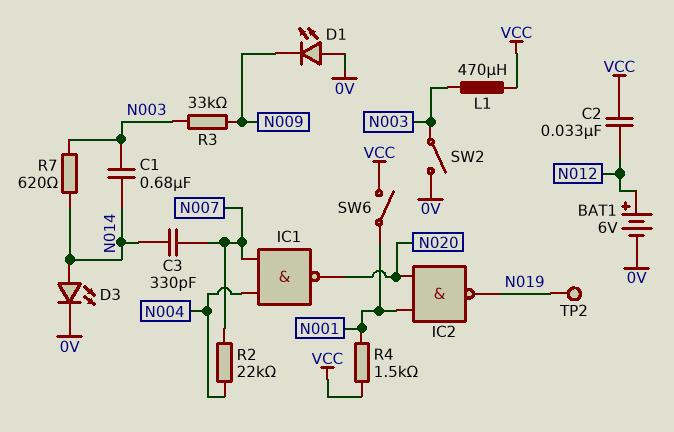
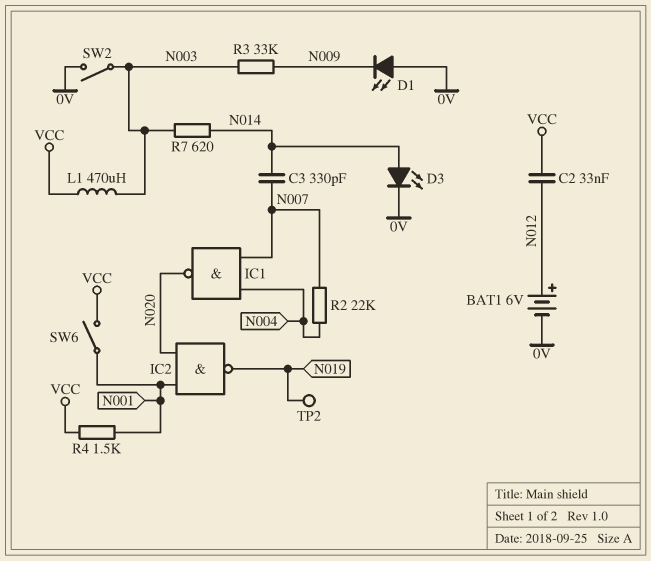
C1: 680nF (N003, N014) -> none

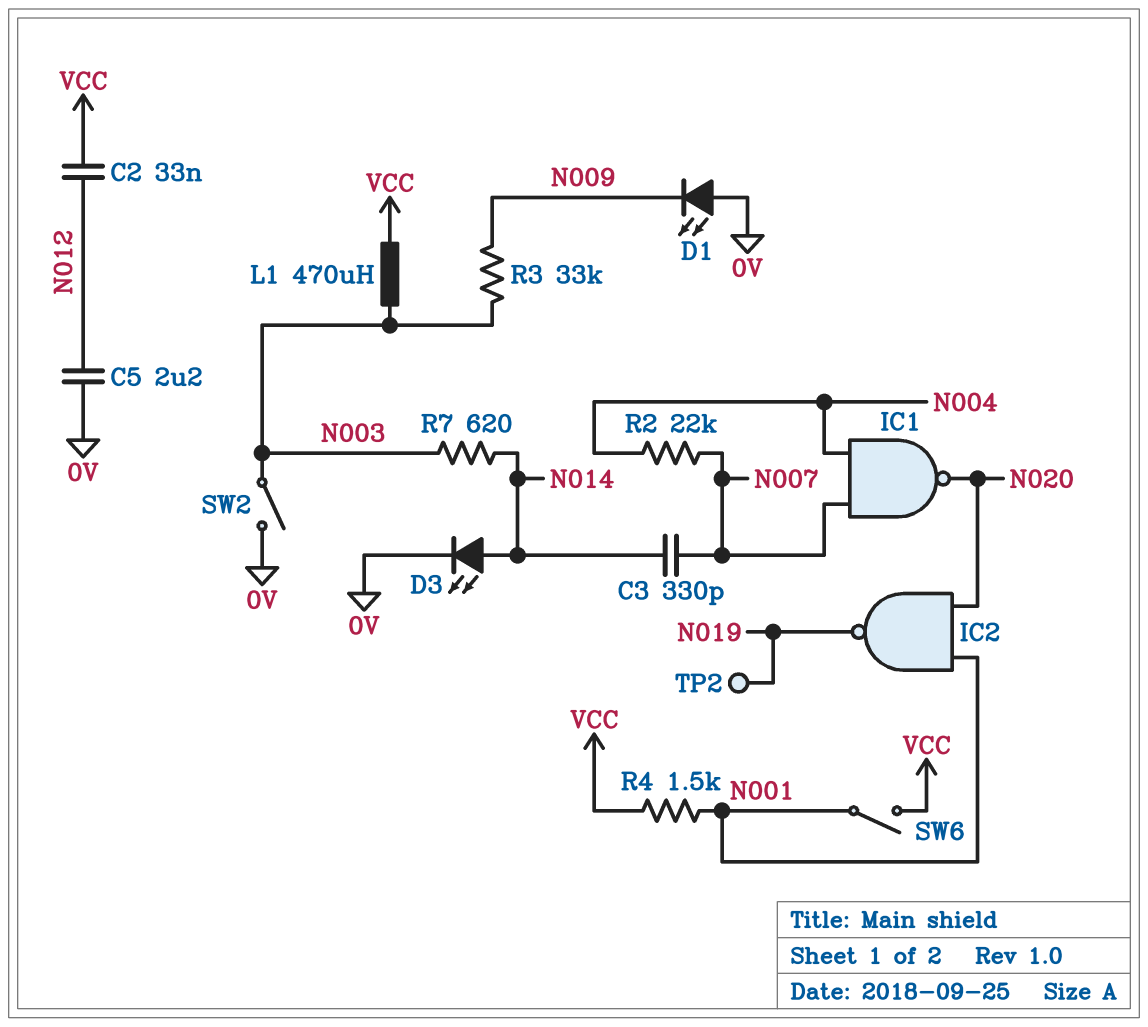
BAT1: 6V (plus N012, minus 0V) -> none
C5: none -> 2.2uF (0V, N012)

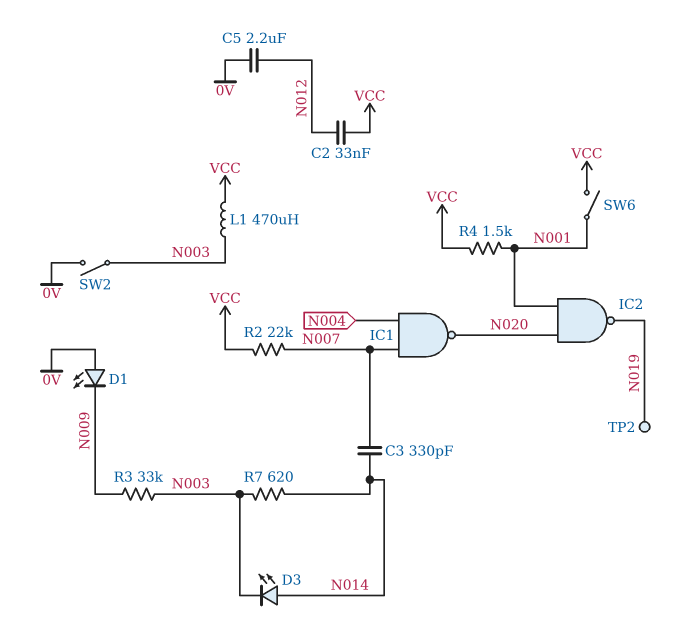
D3: LED (A N014, K 0V) -> LED (A N014, K N003)
R2: 22k (N004, N007) -> 22k (N007, VCC)

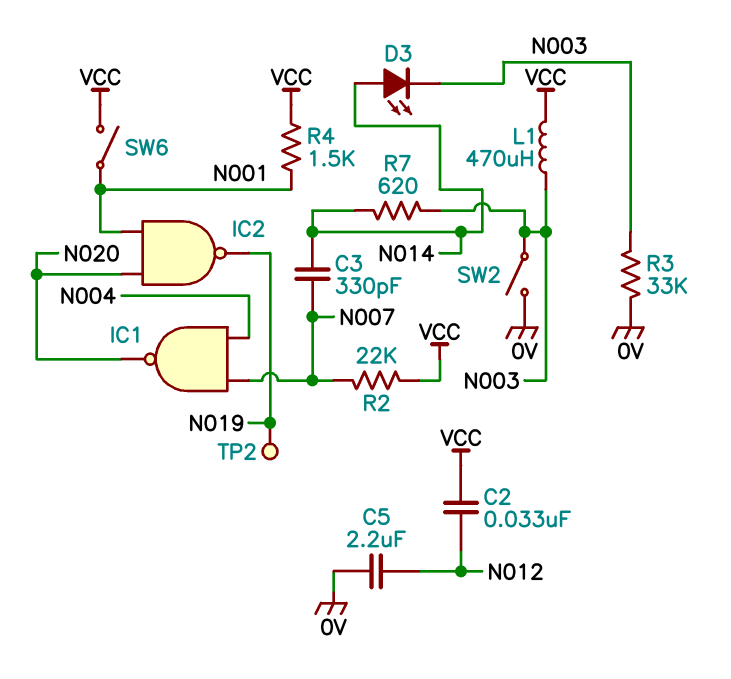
D1: LED (A 0V, K N009) -> none
R3: 33k (N003, N009) -> 33k (0V, N003)

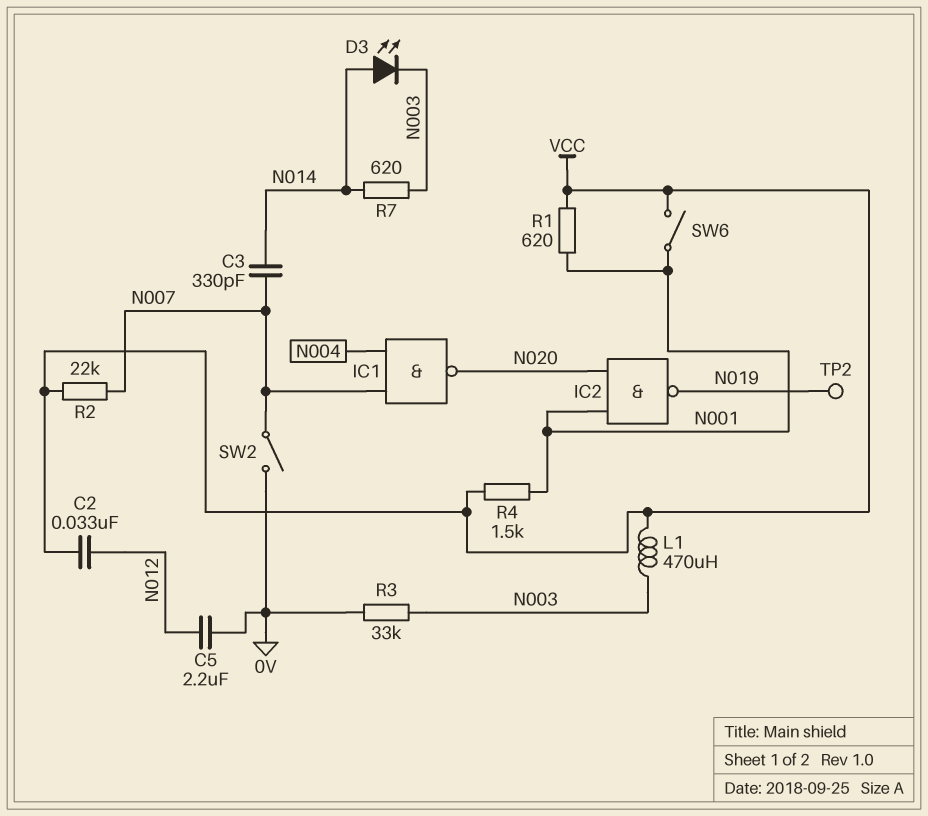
R1: none -> 620 (N001, VCC)
SW2: switch (0V, N003) -> switch (0V, N007)

